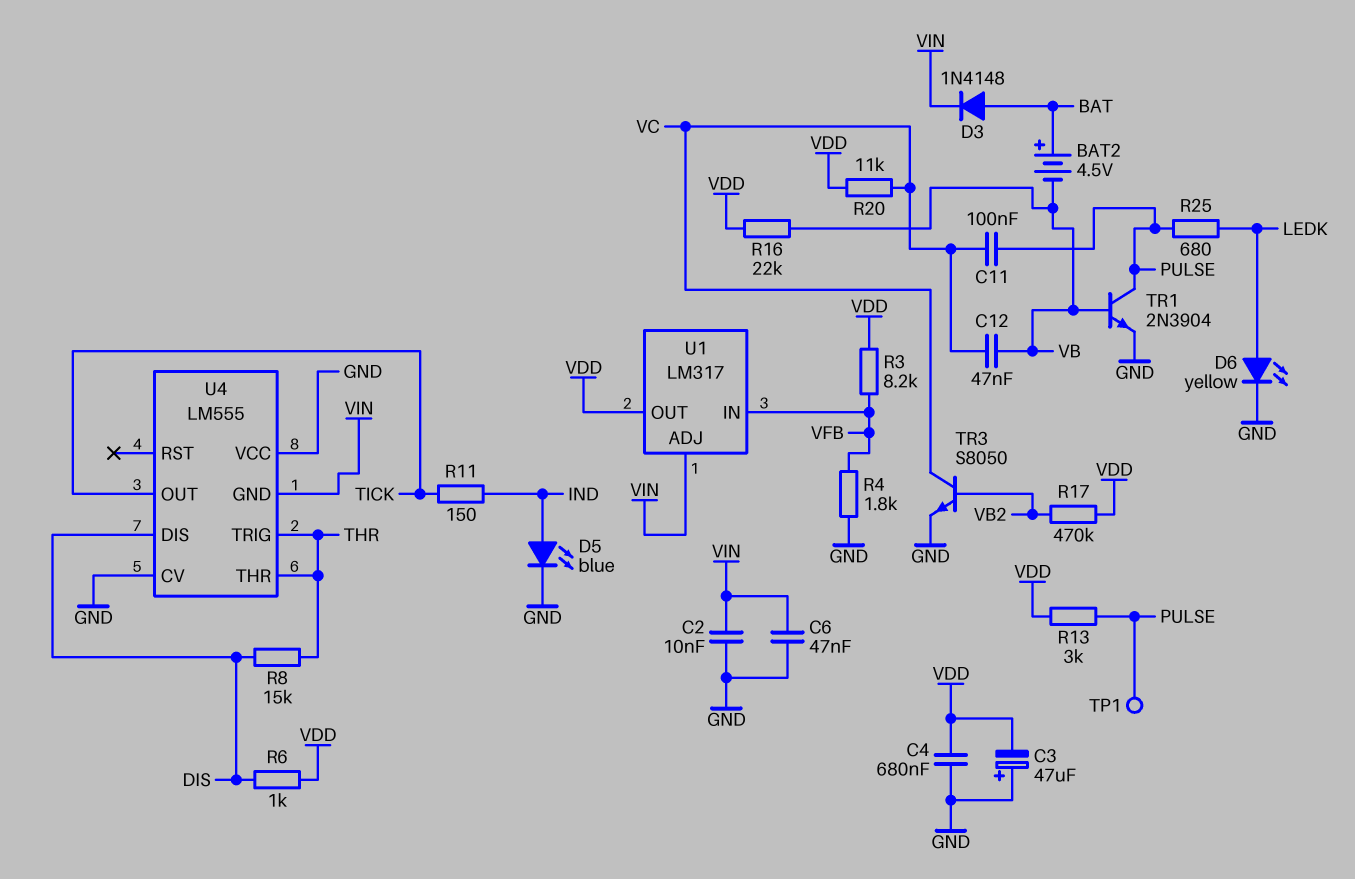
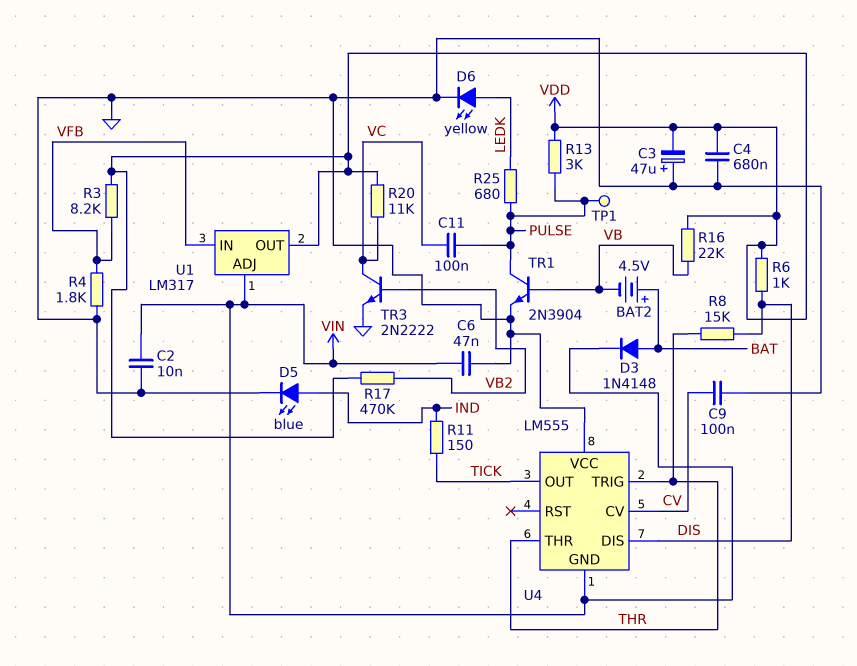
C9: none -> 100nF (CV, GND)
C12: 47nF (VB, VC) -> none
TR3: NPN S8050 (B VB2, C VC, E GND) -> NPN 2N2222 (B VB2, C VC, E GND)
U4 pin CV: GND -> CV

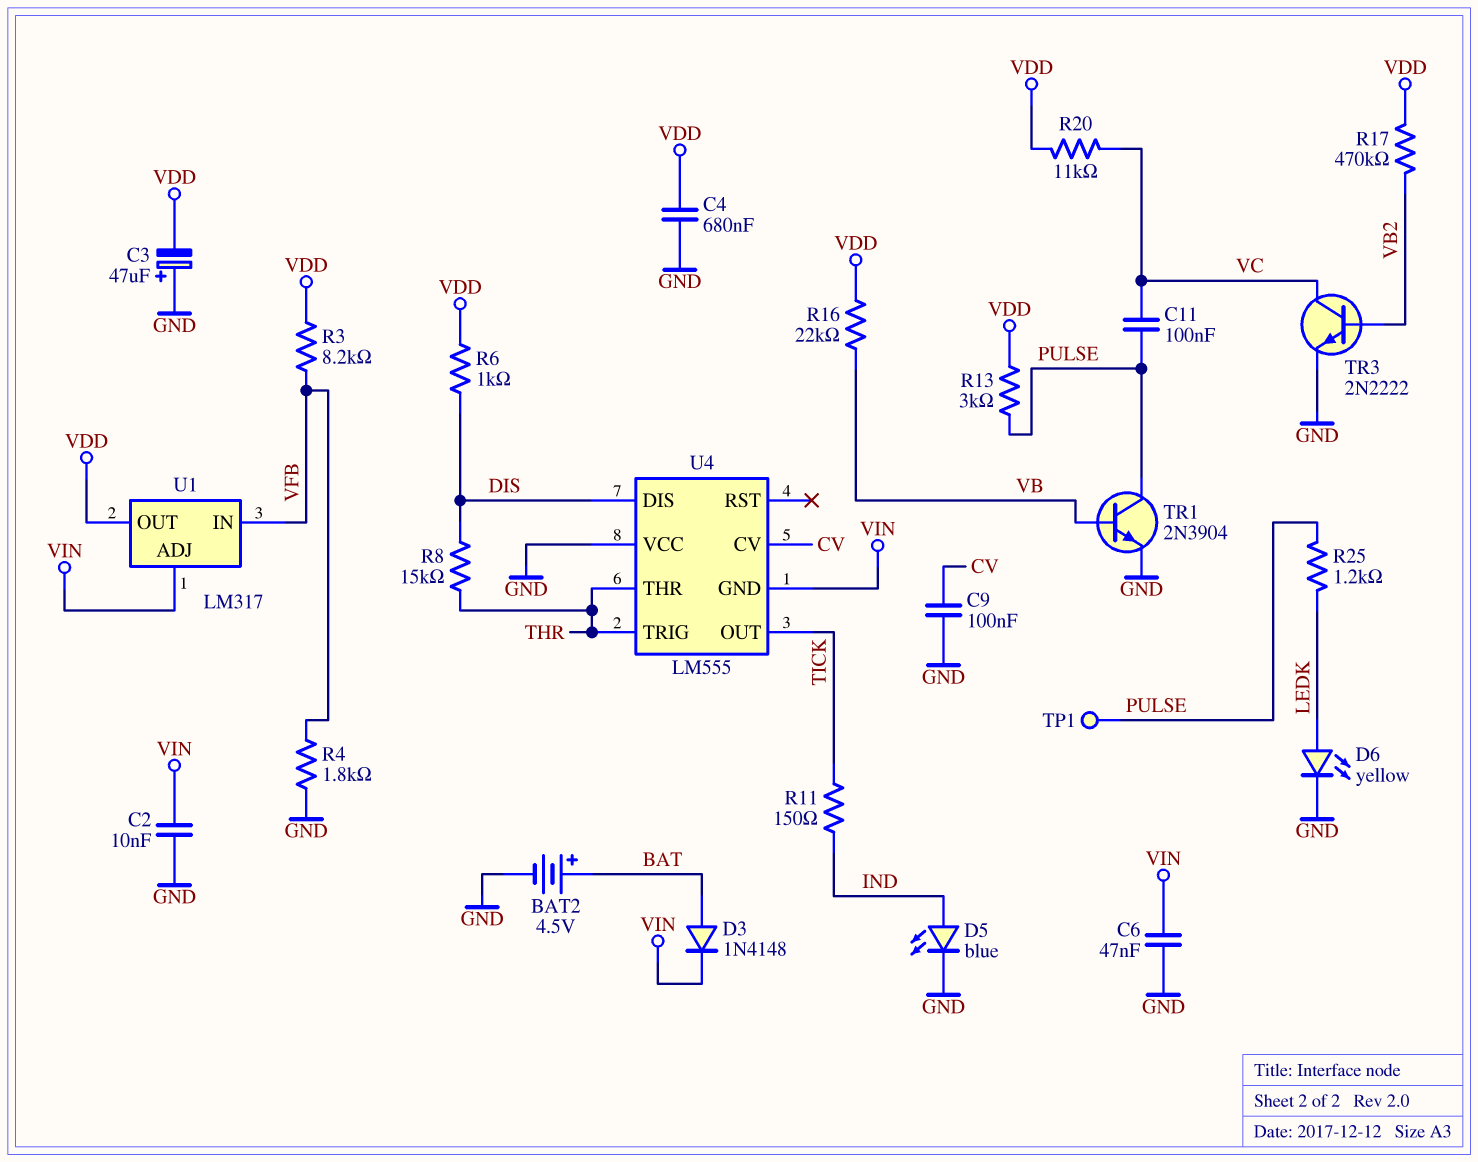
BAT2: 4.5V (plus BAT, minus VB) -> 4.5V (plus BAT, minus GND)
R25: 680 (LEDK, PULSE) -> 1.2k (LEDK, PULSE)

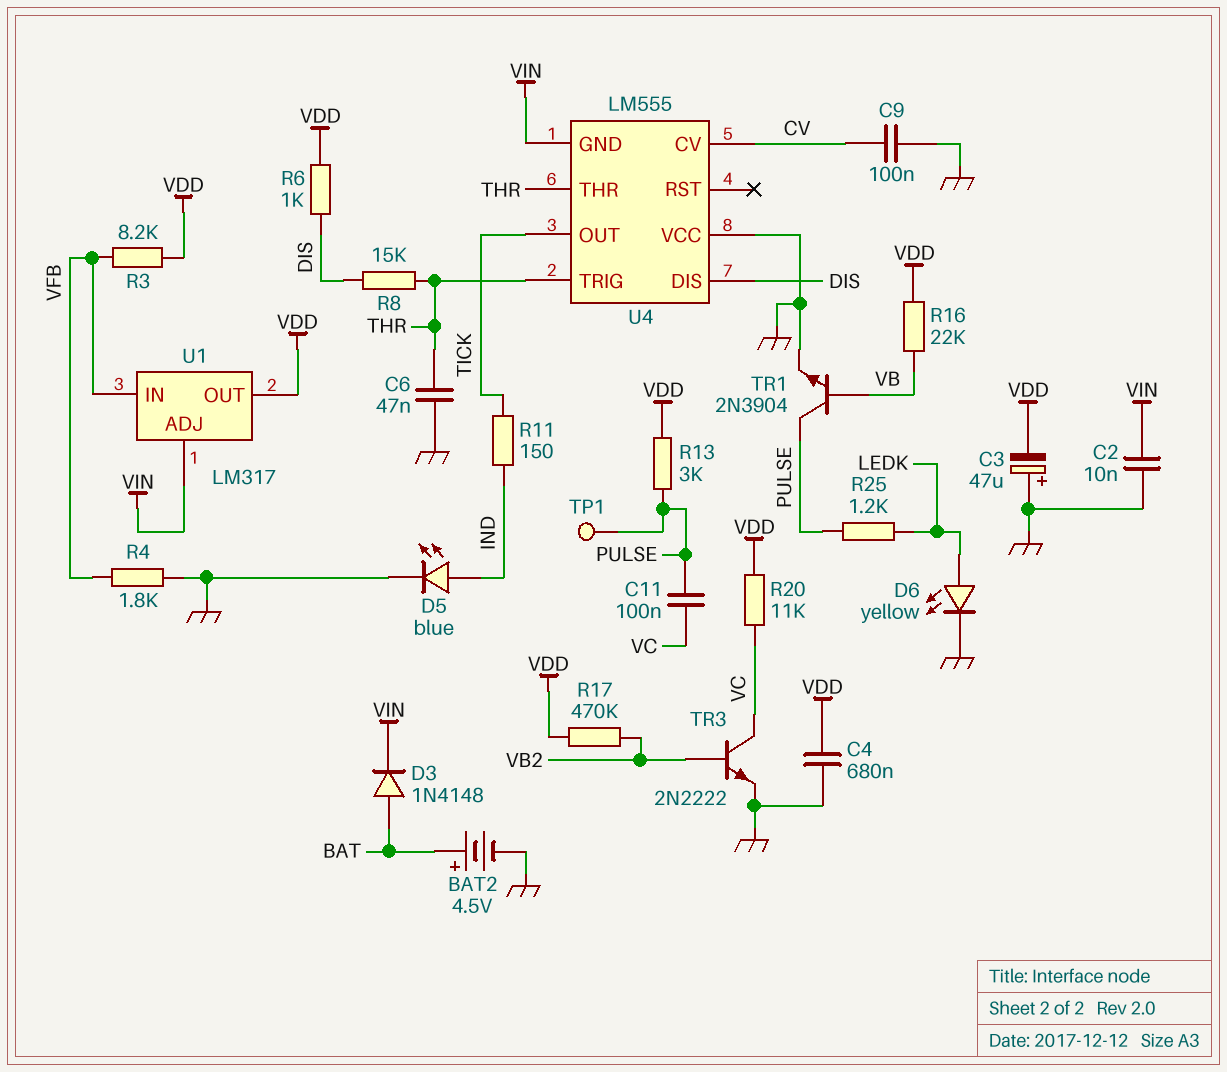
C6: 47nF (GND, VIN) -> 47nF (GND, THR)

